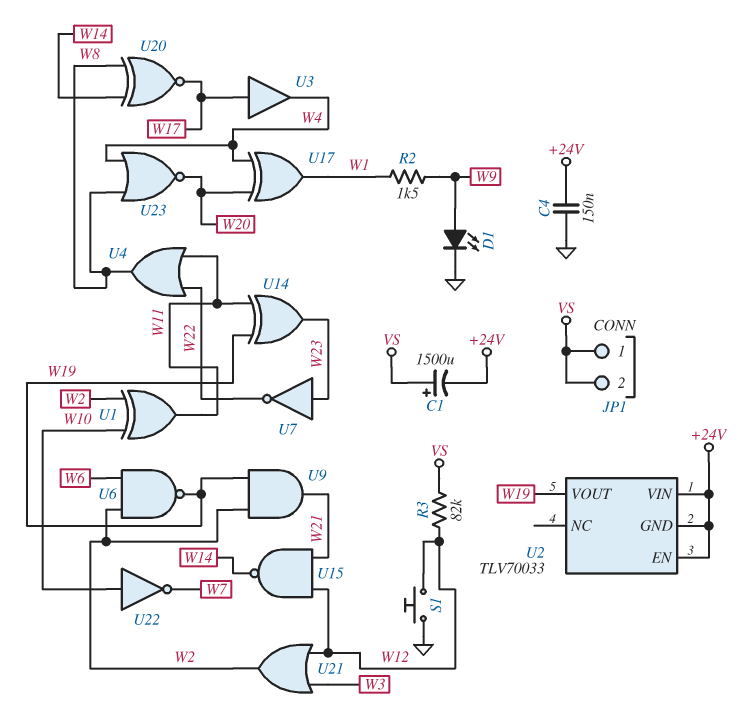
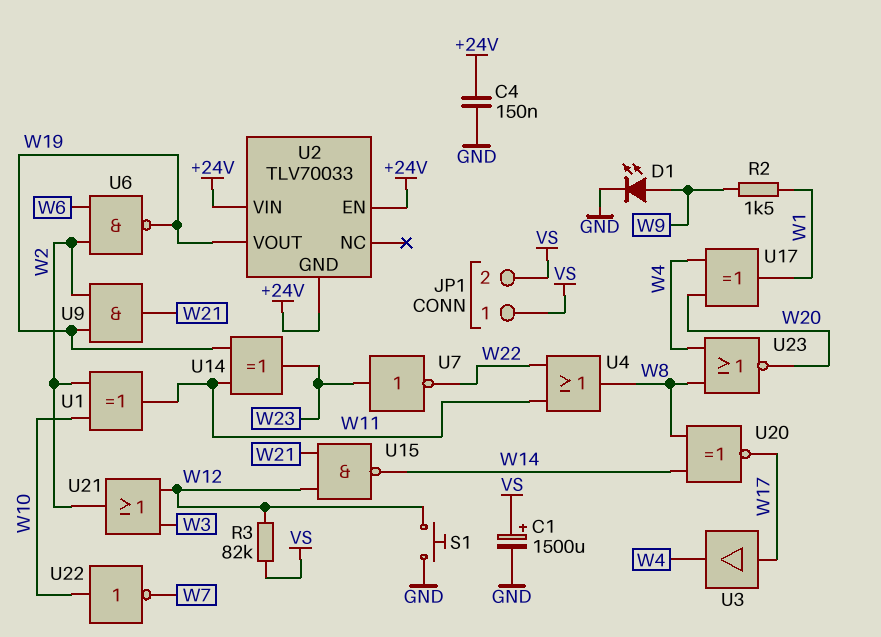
C1: 1500uF (plus VS, minus +24V) -> 1500uF (plus VS, minus GND)

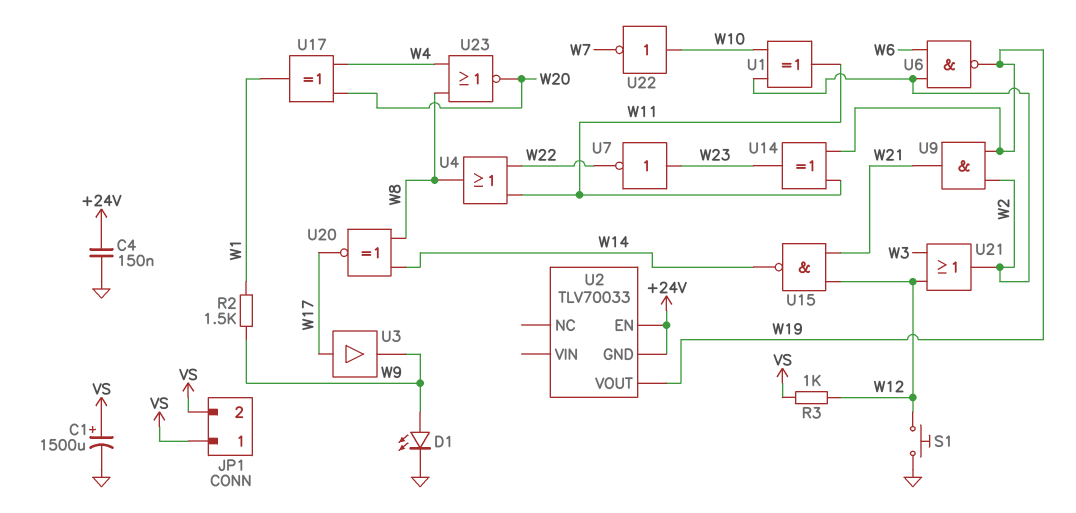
R3: 82k (VS, W12) -> 1k (VS, W12)
U2 pin VIN: +24V -> none
U3: buffer (in W17, out W4) -> buffer (in W17, out W9)

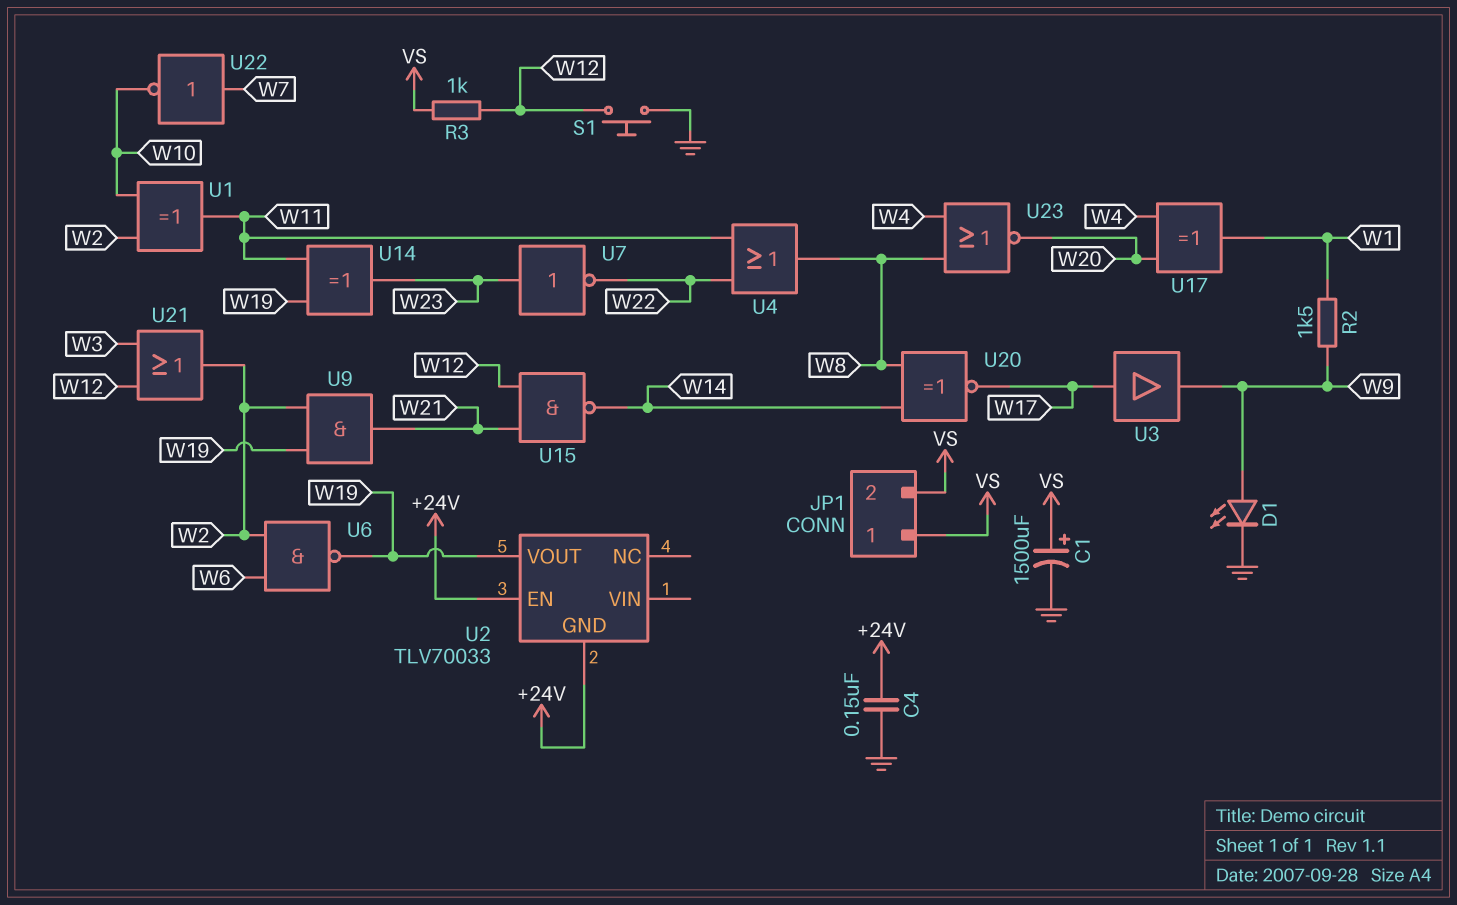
U22: NOT (in W10, out W7) -> NOT (in W7, out W10)

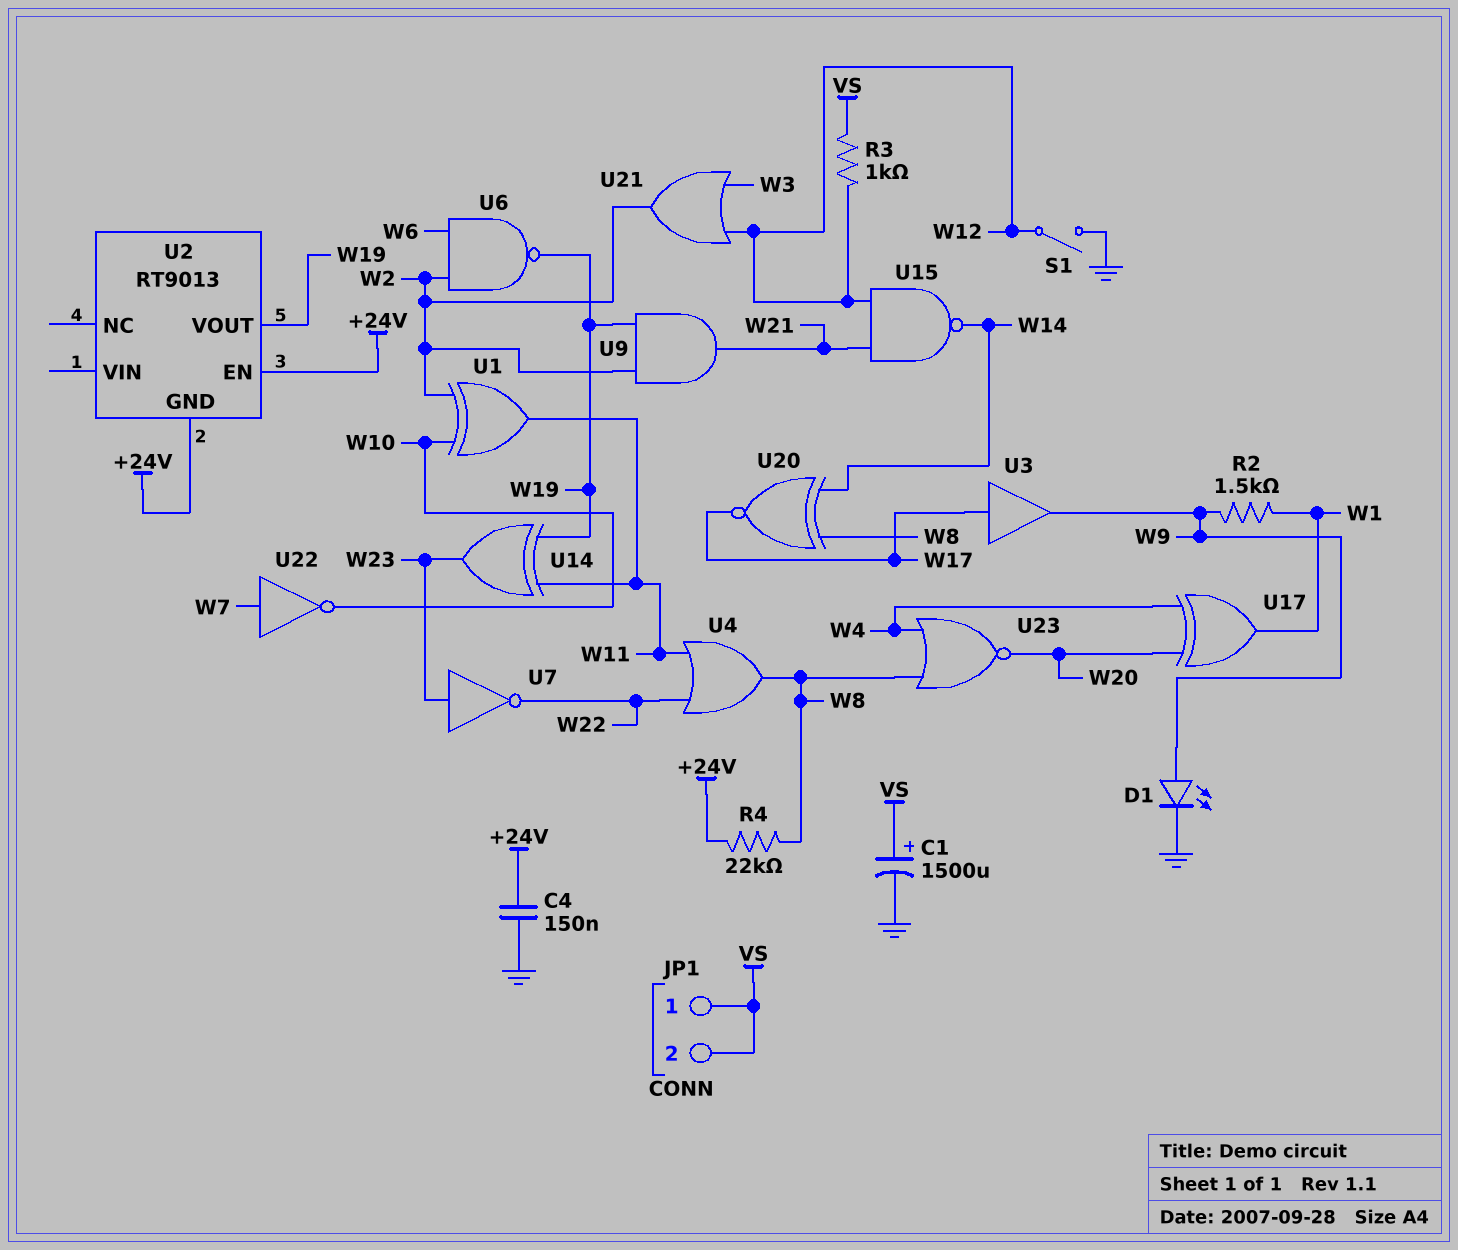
R4: none -> 22k (+24V, W8)
S1: button (GND, W12) -> switch (GND, W12)
U2: TLV70033 -> RT9013

